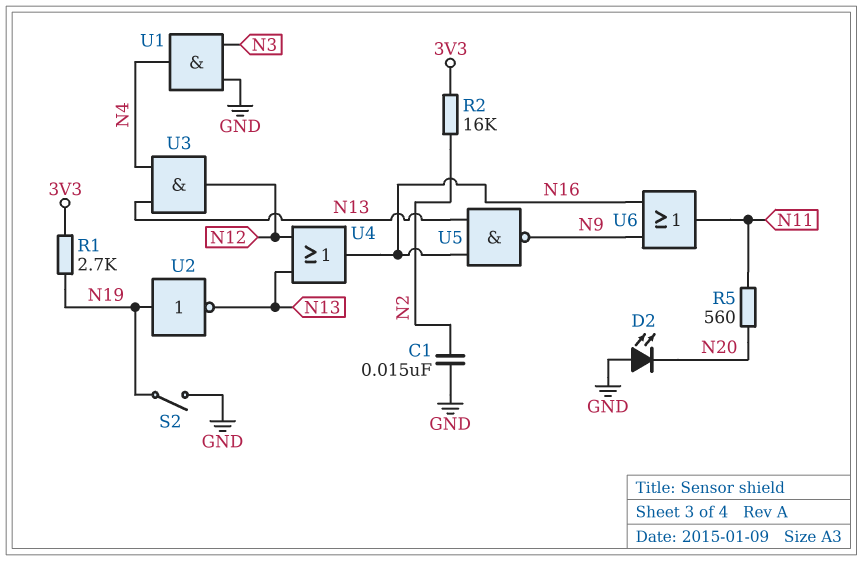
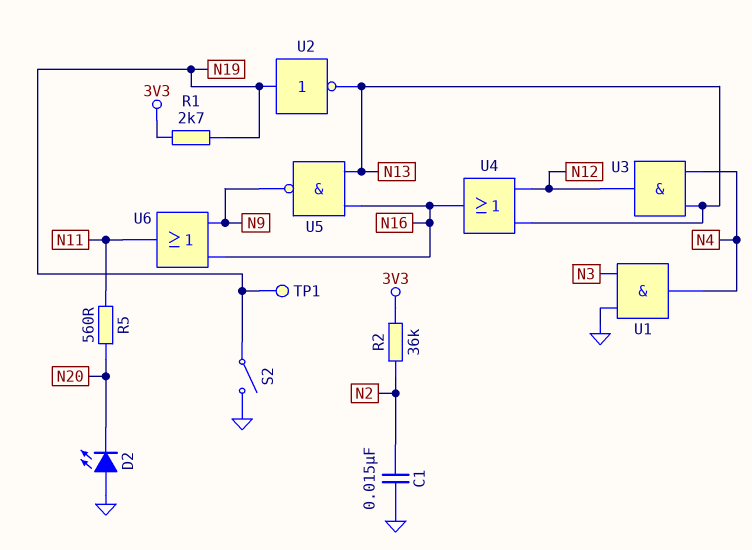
R2: 16k (3V3, N2) -> 36k (3V3, N2)
TP1: none -> test point (N19)

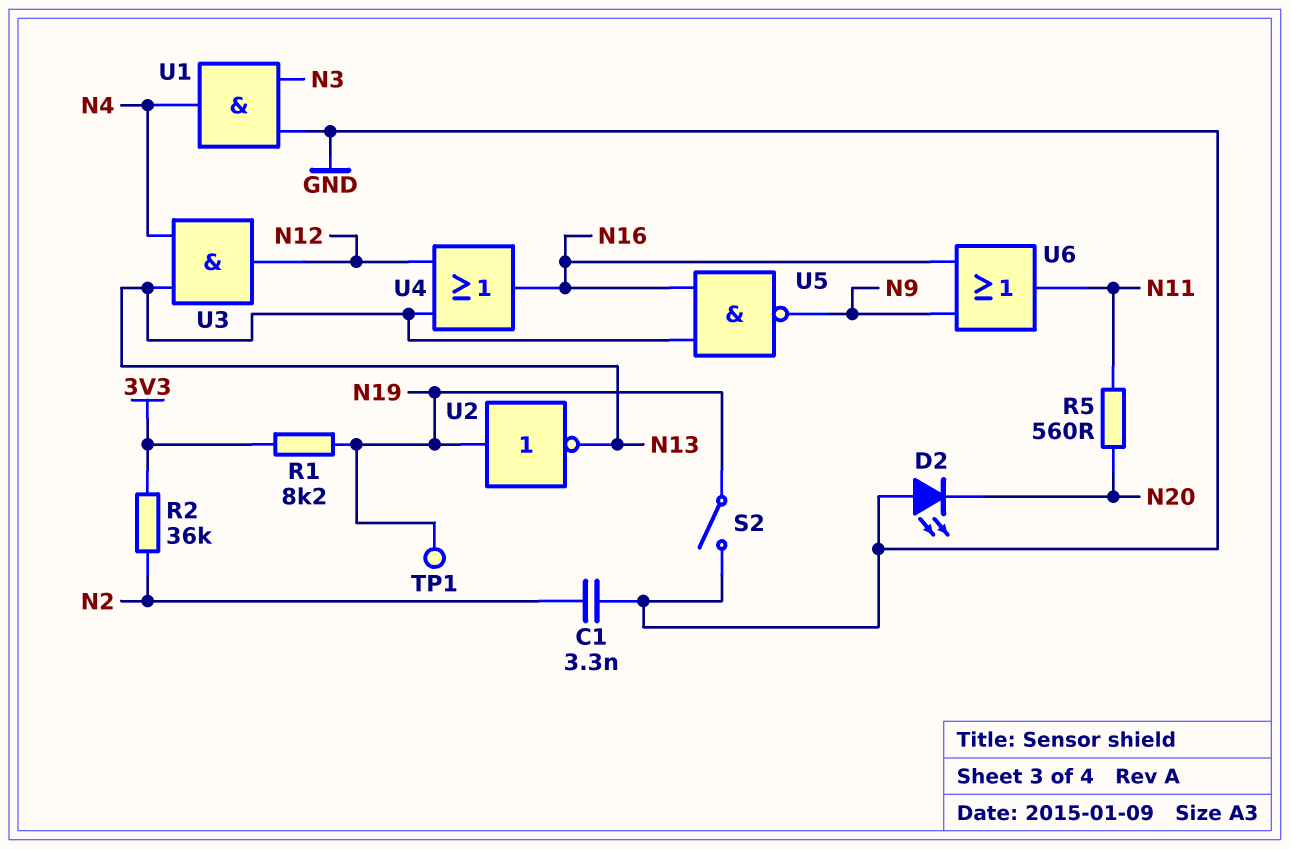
C1: 15nF (GND, N2) -> 3.3nF (GND, N2)
R1: 2.7k (3V3, N19) -> 8.2k (3V3, N19)

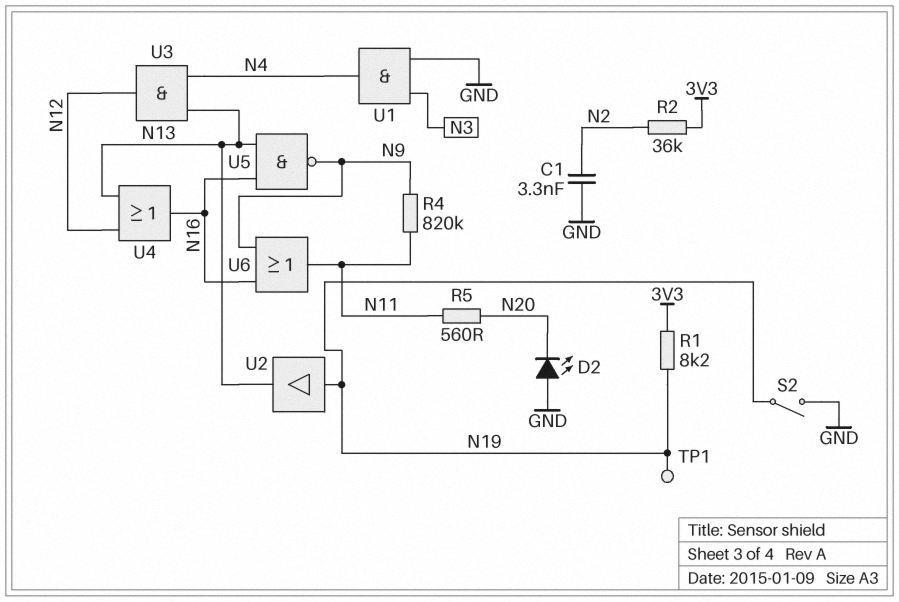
R4: none -> 820k (N9, N11)
U2: NOT (in N19, out N13) -> buffer (in N19, out N13)

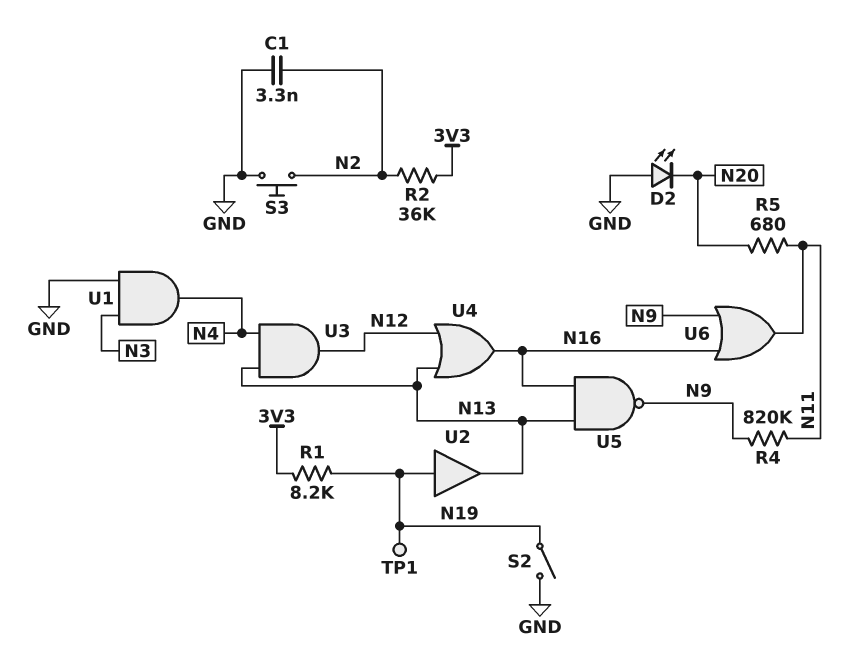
R5: 560 (N11, N20) -> 680 (N11, N20)
S3: none -> button (GND, N2)

